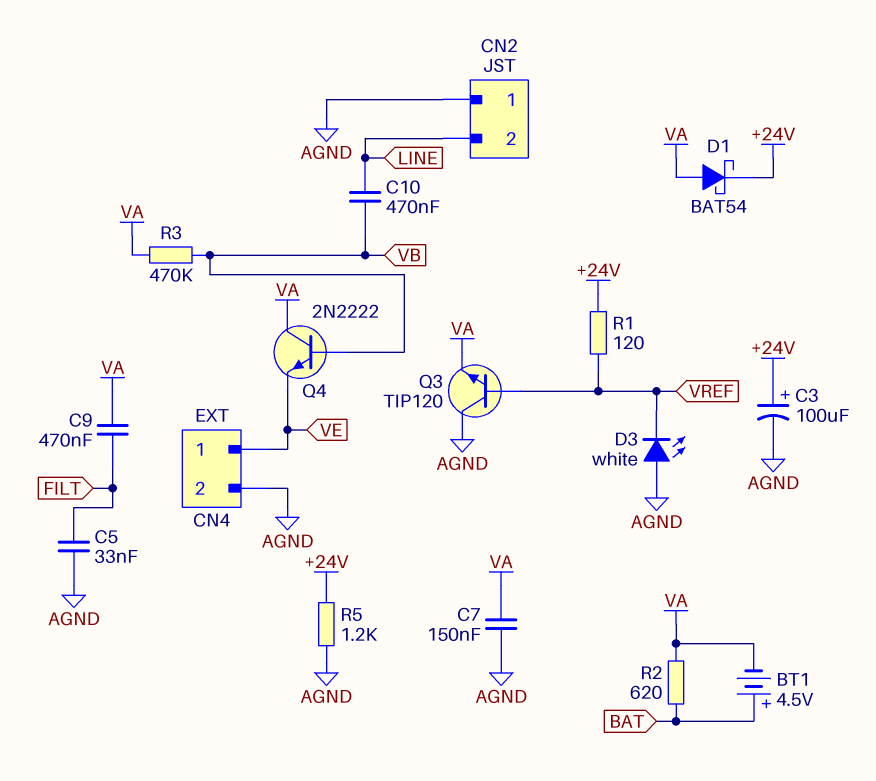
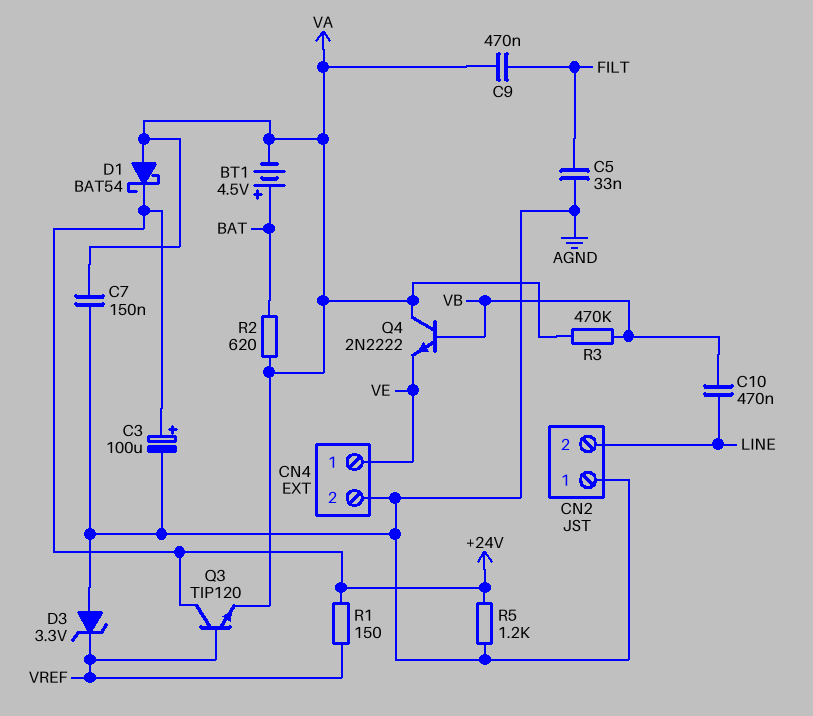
D3: LED white (A AGND, K VREF) -> zener 3.3V (A AGND, K VREF)
Q3: NPN TIP120 (B VREF, C AGND, E VA) -> NPN TIP120 (B VREF, C +24V, E VA)
R1: 120 (+24V, VREF) -> 150 (+24V, VREF)

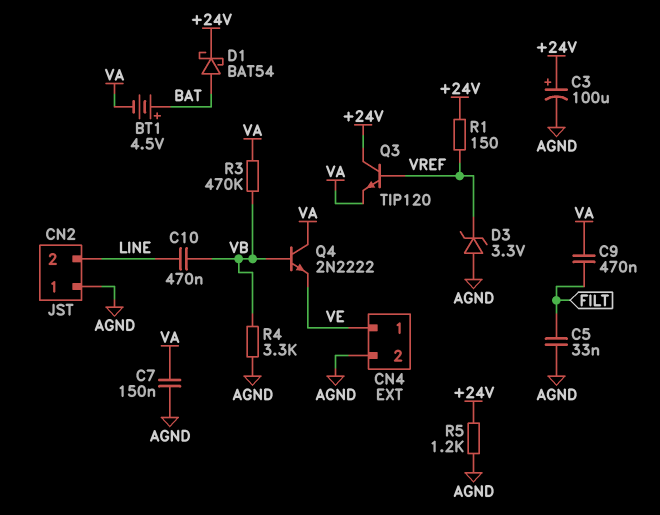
D1: schottky BAT54 (A VA, K +24V) -> schottky BAT54 (A BAT, K +24V)
R2: 620 (BAT, VA) -> none
R4: none -> 3.3k (AGND, VB)

